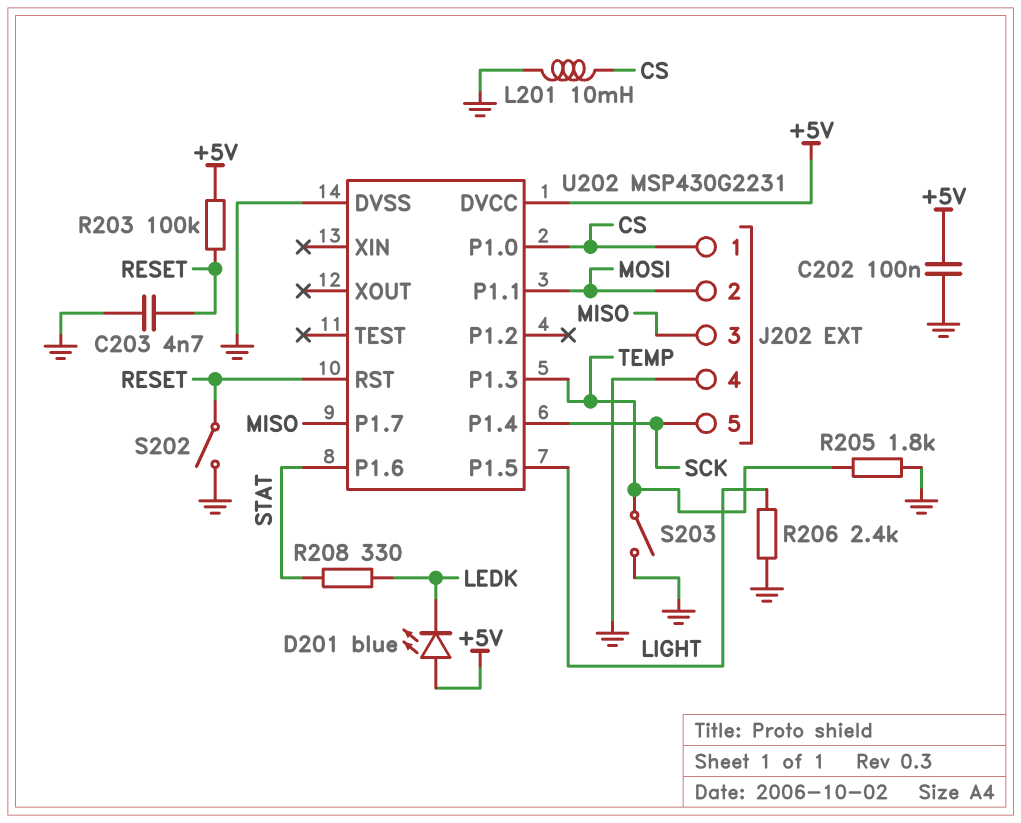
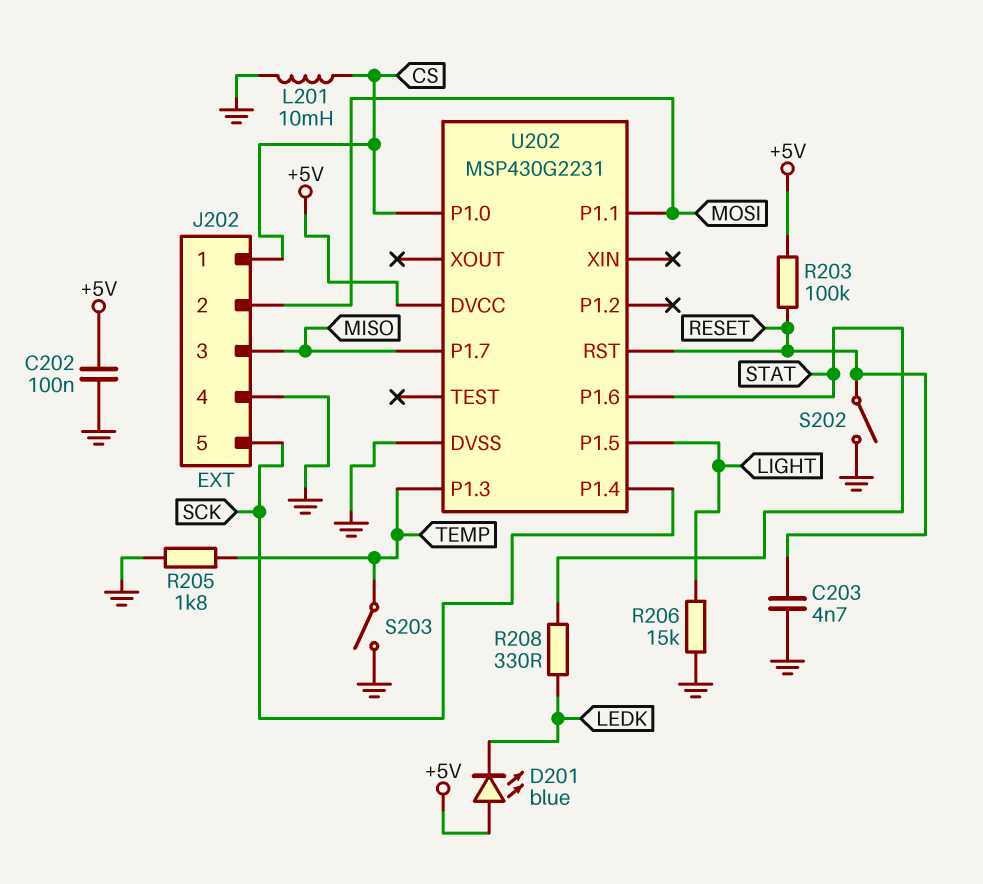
R206: 2.4k (GND, LIGHT) -> 15k (GND, LIGHT)

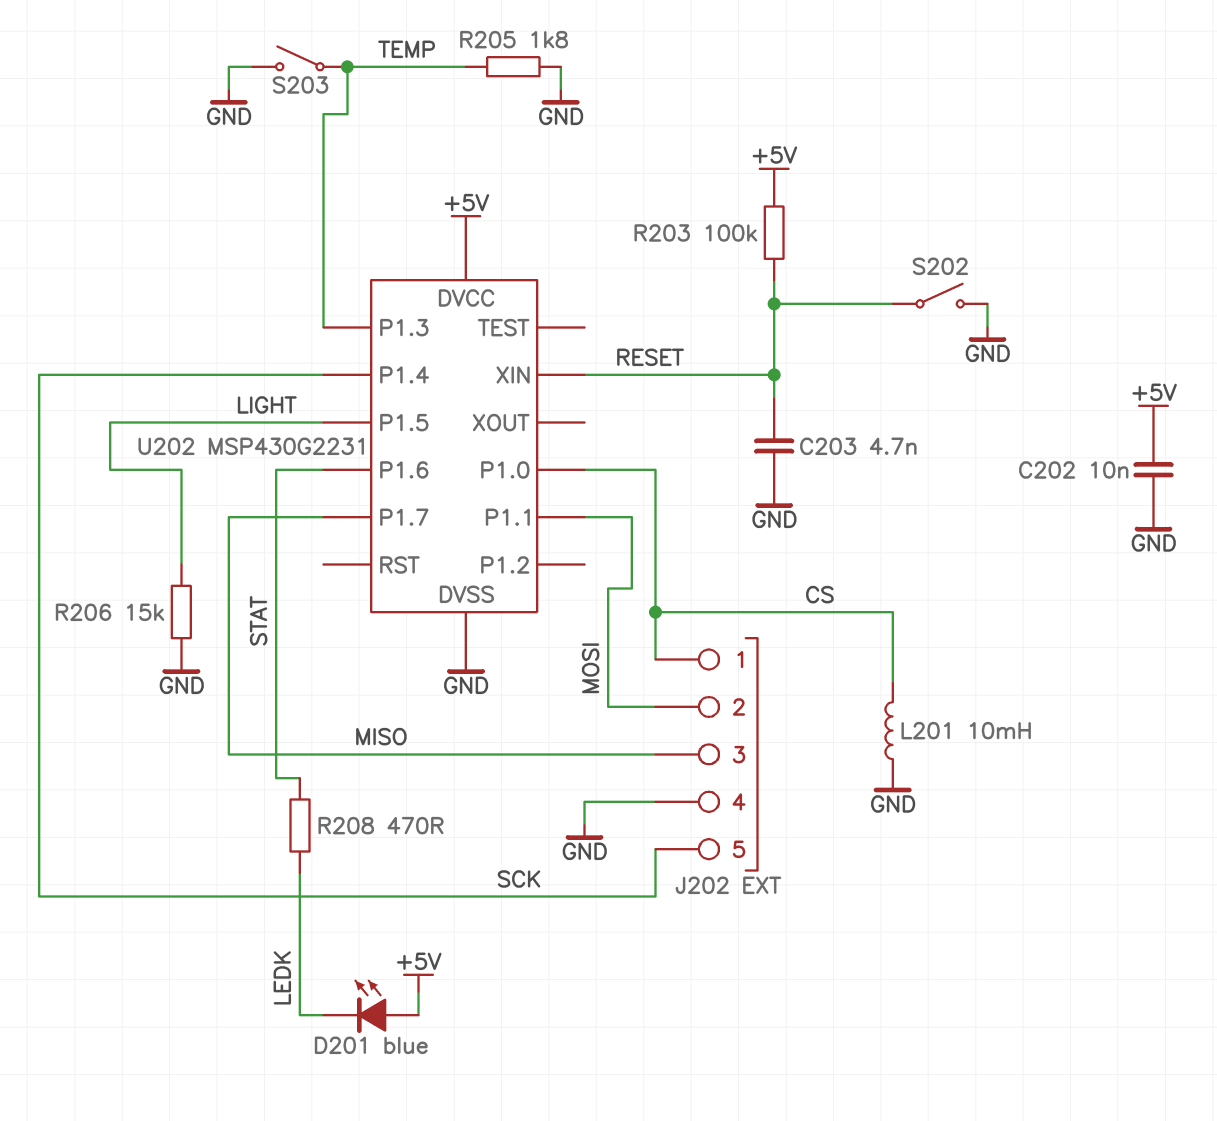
C202: 100nF (+5V, GND) -> 10nF (+5V, GND)
R208: 330 (LEDK, STAT) -> 470 (LEDK, STAT)
U202 pin RST: RESET -> none
U202 pin XIN: none -> RESET

